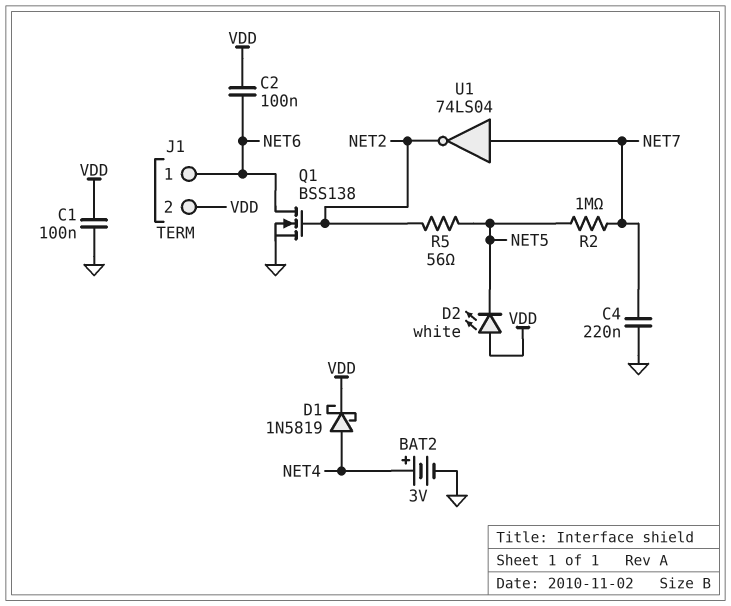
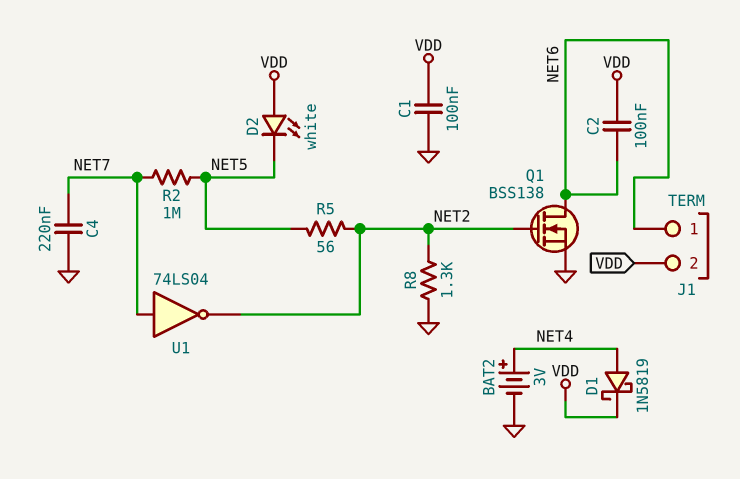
R8: none -> 1.3k (GND, NET2)

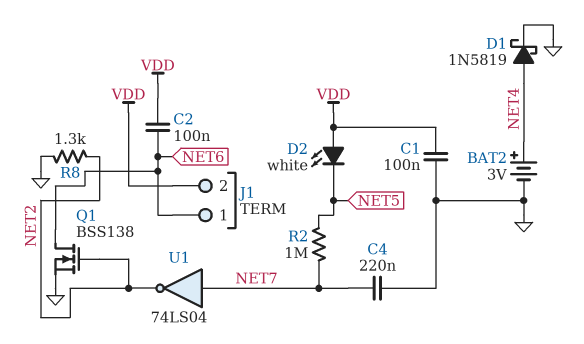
D1: schottky 1N5819 (A NET4, K VDD) -> schottky 1N5819 (A NET4, K GND)
R5: 56 (NET2, NET5) -> none

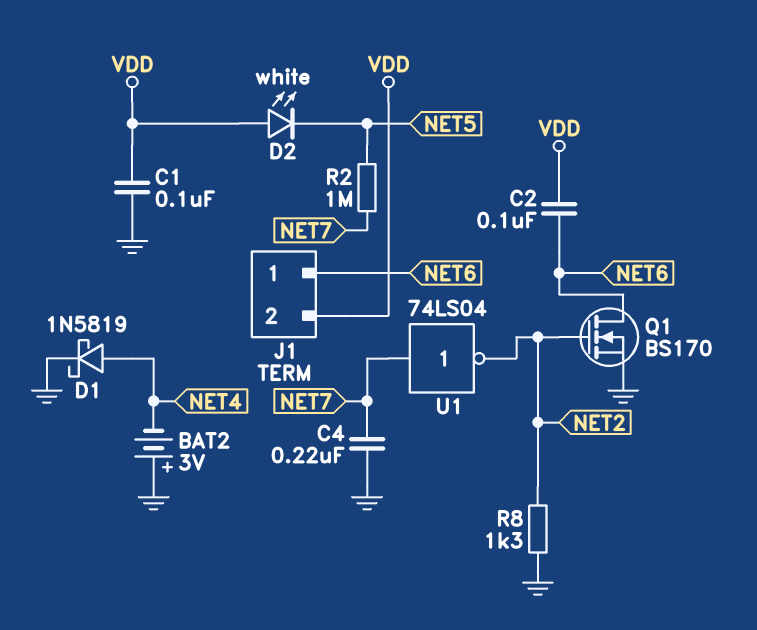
BAT2: 3V (plus NET4, minus GND) -> 3V (plus GND, minus NET4)
Q1: NMOS BSS138 (G NET2, D NET6, S GND) -> NMOS BS170 (G NET2, D NET6, S GND)

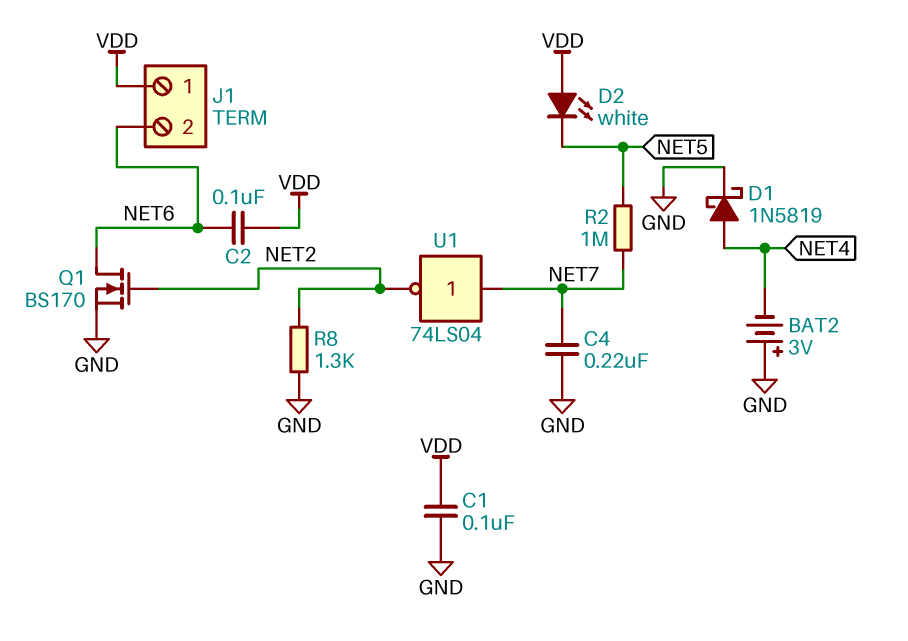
J1 pin 1: NET6 -> VDD
J1 pin 2: VDD -> NET6

